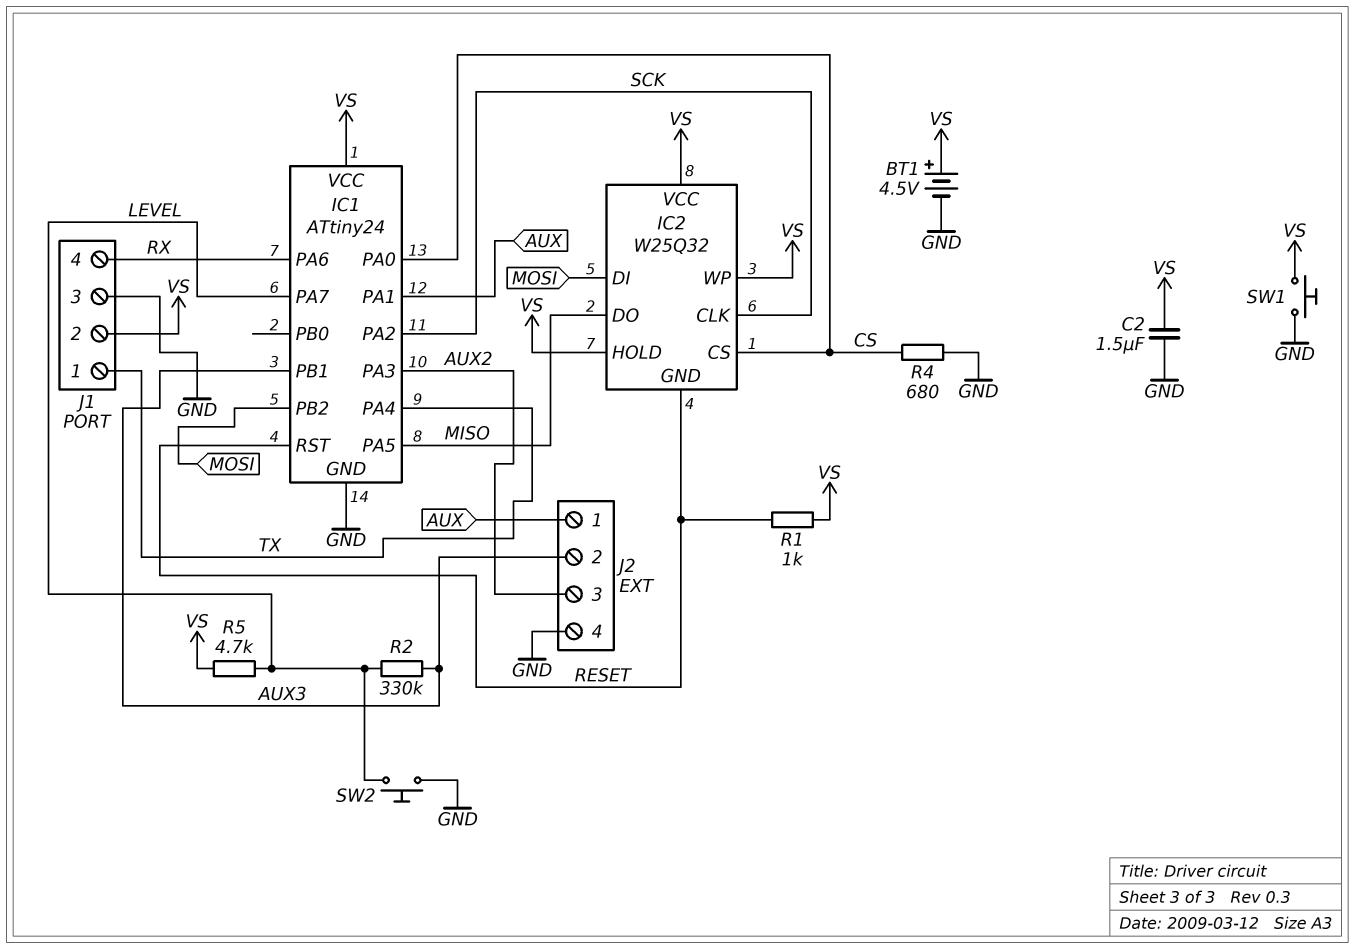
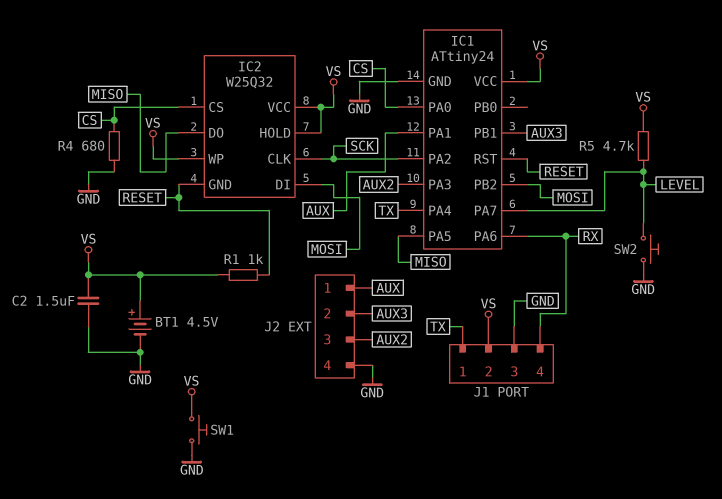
R2: 330k (AUX3, LEVEL) -> none

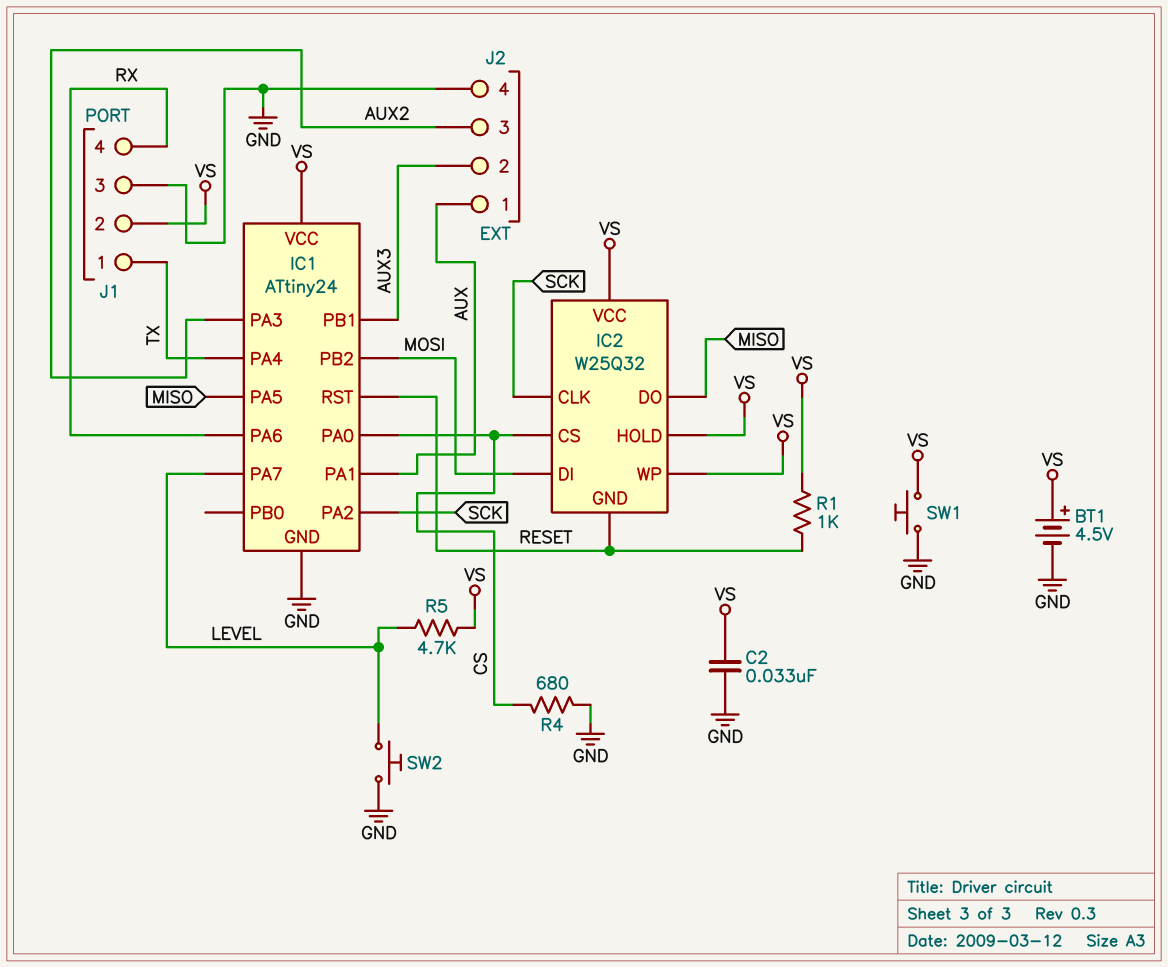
C2: 1.5uF (GND, VS) -> 33nF (GND, VS)

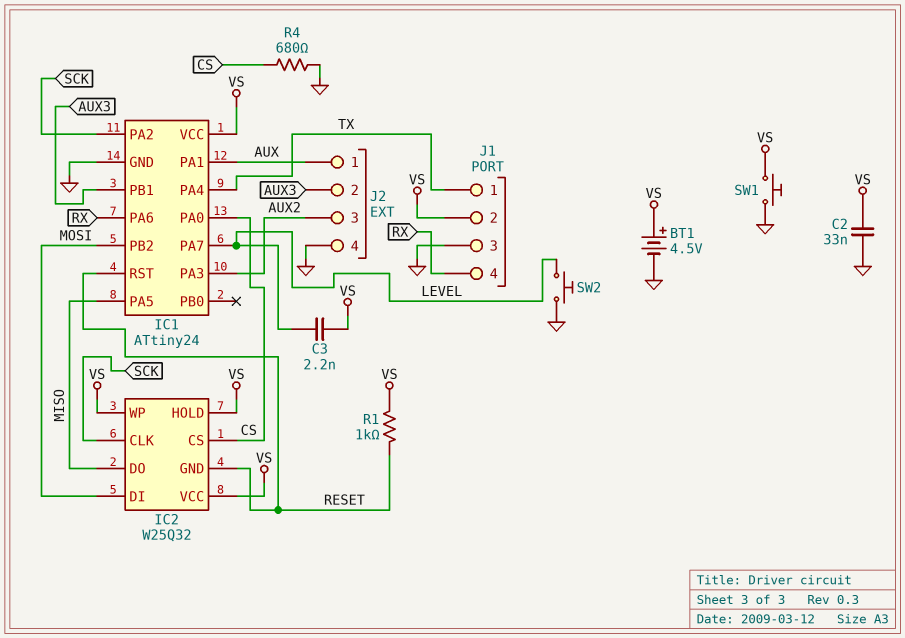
C3: none -> 2.2nF (LEVEL, VS)
R5: 4.7k (LEVEL, VS) -> none

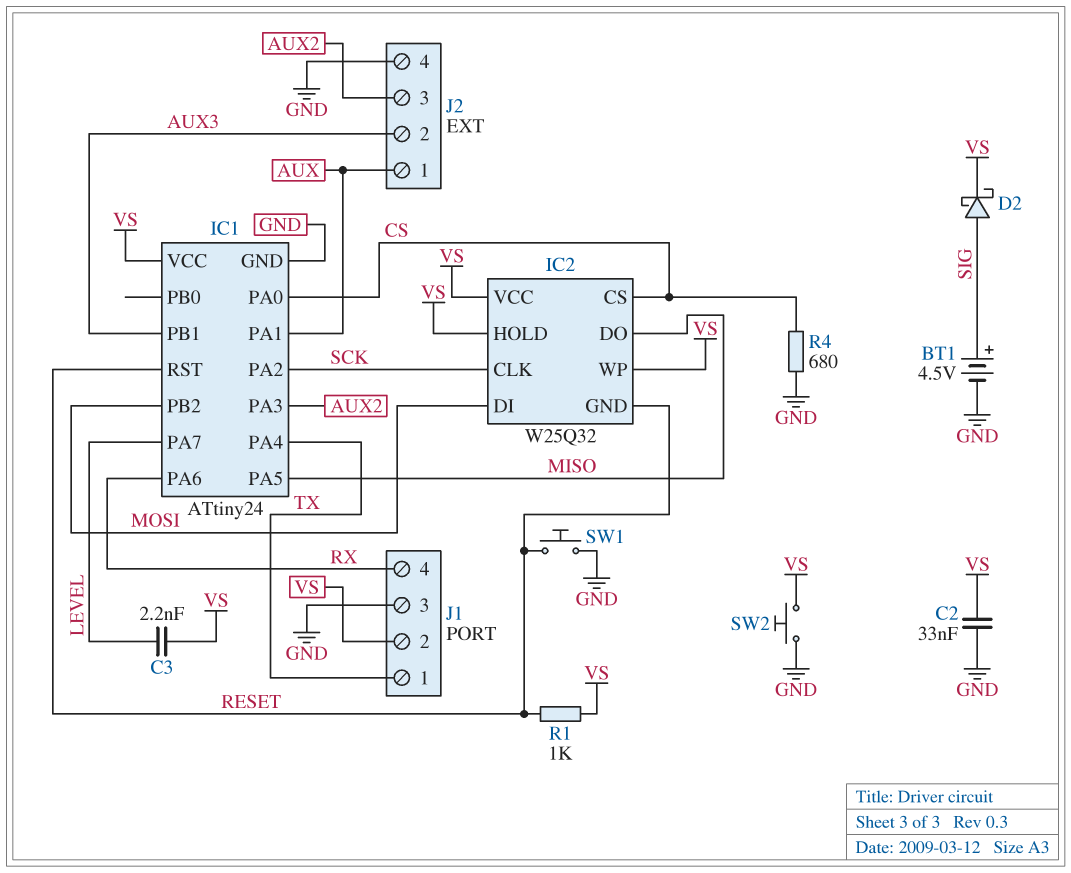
BT1: 4.5V (plus VS, minus GND) -> 4.5V (plus SIG, minus GND)
D2: none -> schottky (A SIG, K VS)
SW1: button (GND, VS) -> button (GND, RESET)
SW2: button (GND, LEVEL) -> button (GND, VS)

